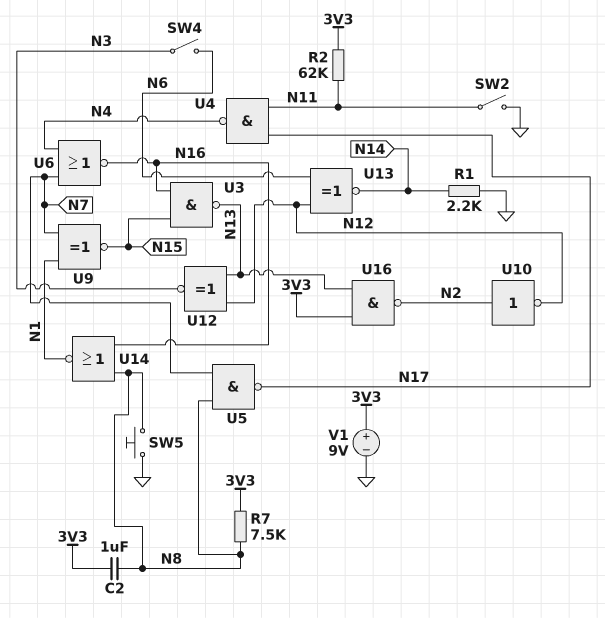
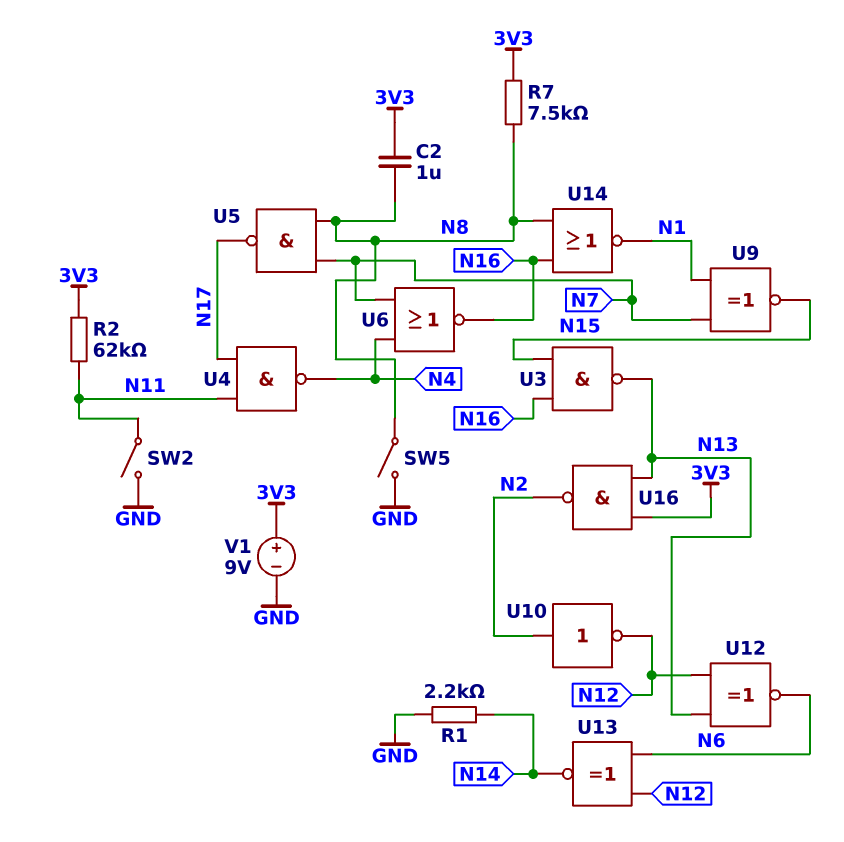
SW4: switch (N3, N6) -> none
SW5: button (GND, N8) -> switch (GND, N8)
U12: XNOR (in N12, in N13, out N3) -> XNOR (in N12, in N13, out N6)

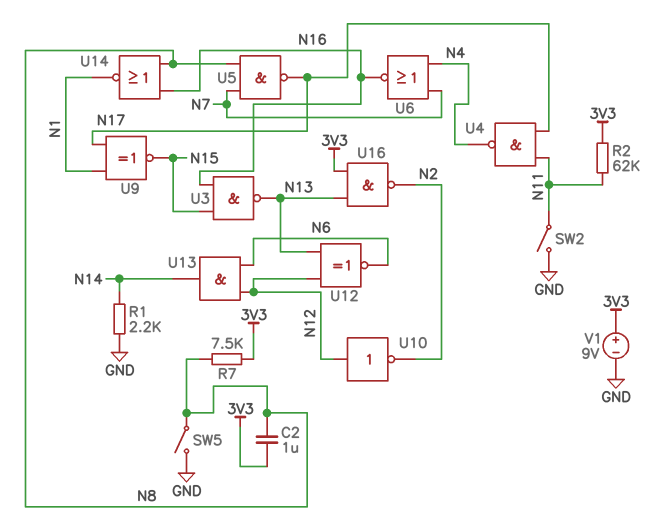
U9: XNOR (in N1, in N7, out N15) -> XNOR (in N1, in N17, out N15)
U10: NOT (in N2, out N12) -> NOT (in N12, out N2)
U13: XNOR (in N6, in N12, out N14) -> AND (in N6, in N12, out N14)

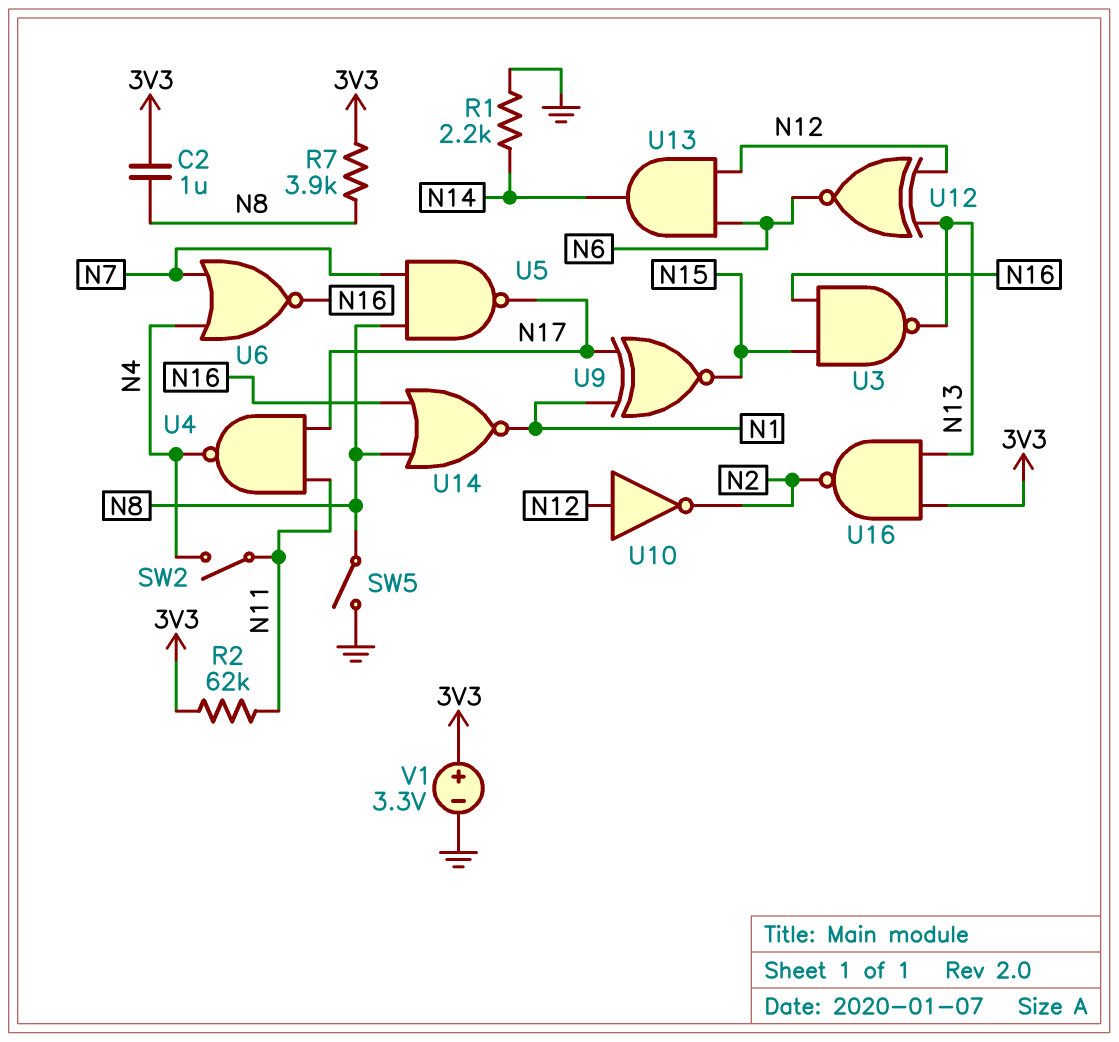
R7: 7.5k (3V3, N8) -> 3.9k (3V3, N8)
SW2: switch (GND, N11) -> switch (N4, N11)
V1: 9V (plus 3V3, minus GND) -> 3.3V (plus 3V3, minus GND)

